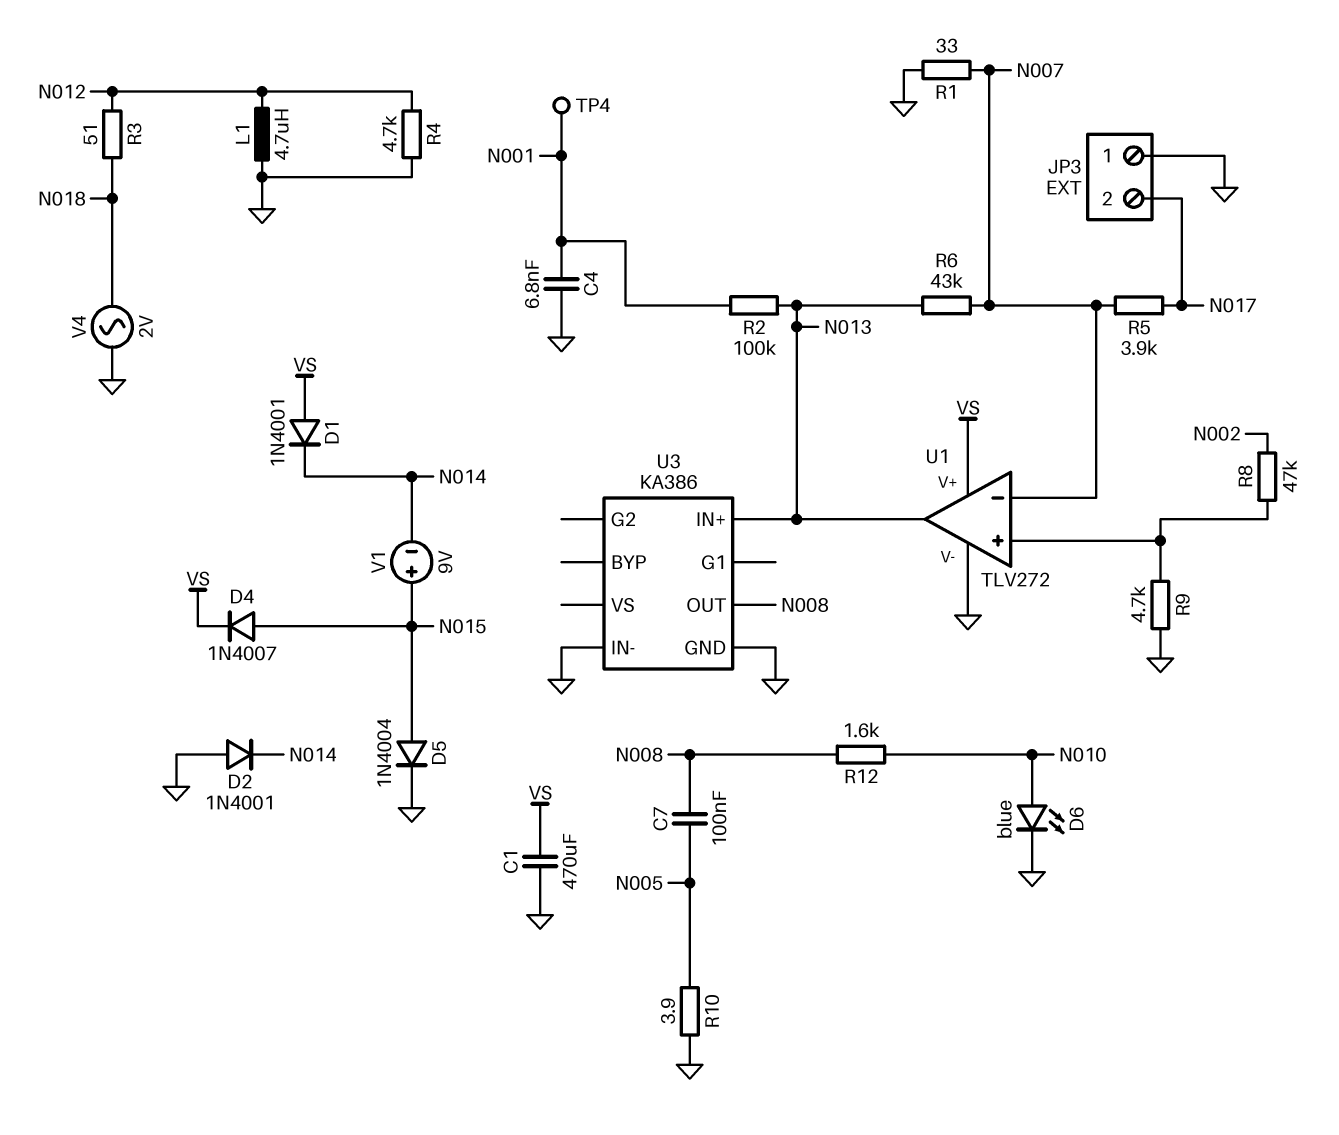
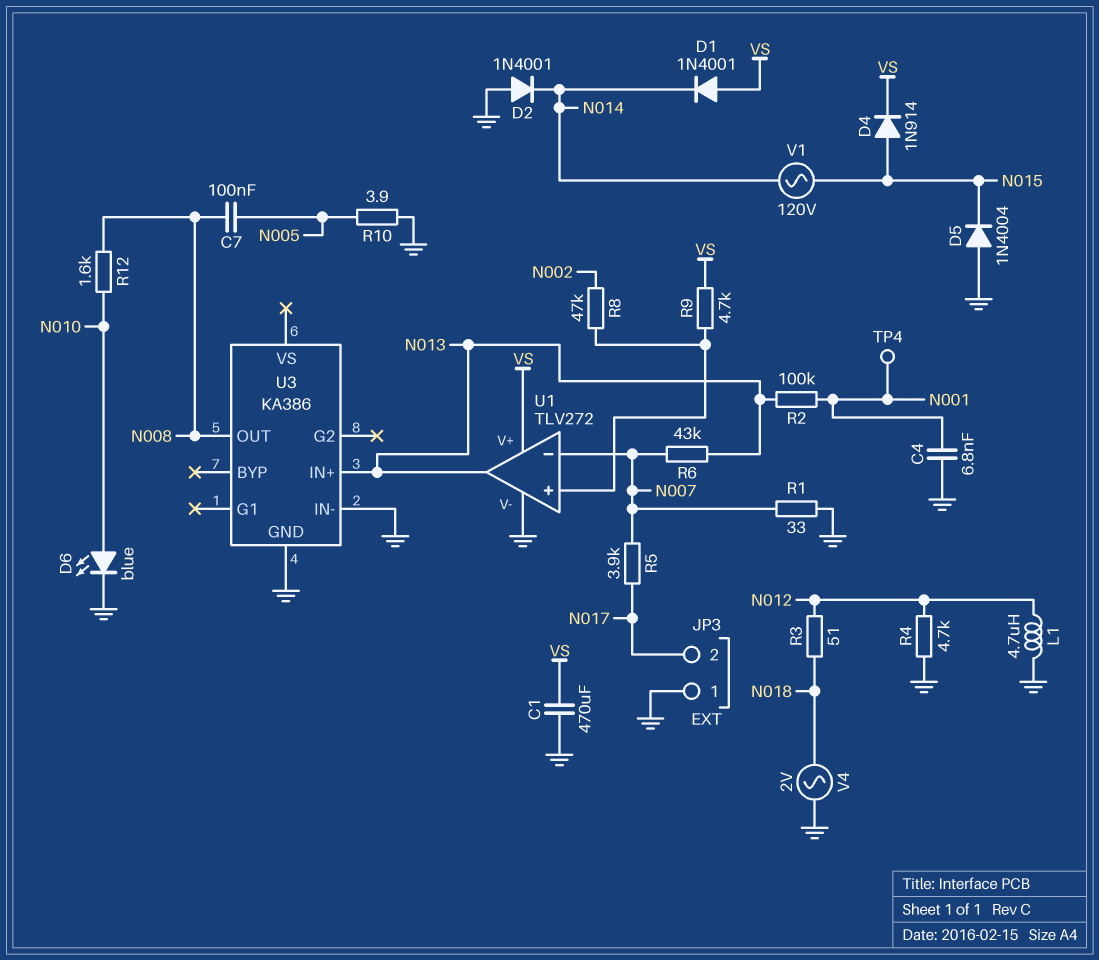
D4: diode 1N4007 (A N015, K VS) -> diode 1N914 (A N015, K VS)
D5: diode 1N4004 (A N015, K GND) -> diode 1N4004 (A GND, K N015)
R9: 4.7k (GND, U1/in+) -> 4.7k (U1/in+, VS)
V1: 9V (plus N015, minus N014) -> AC 120V (N014, N015)

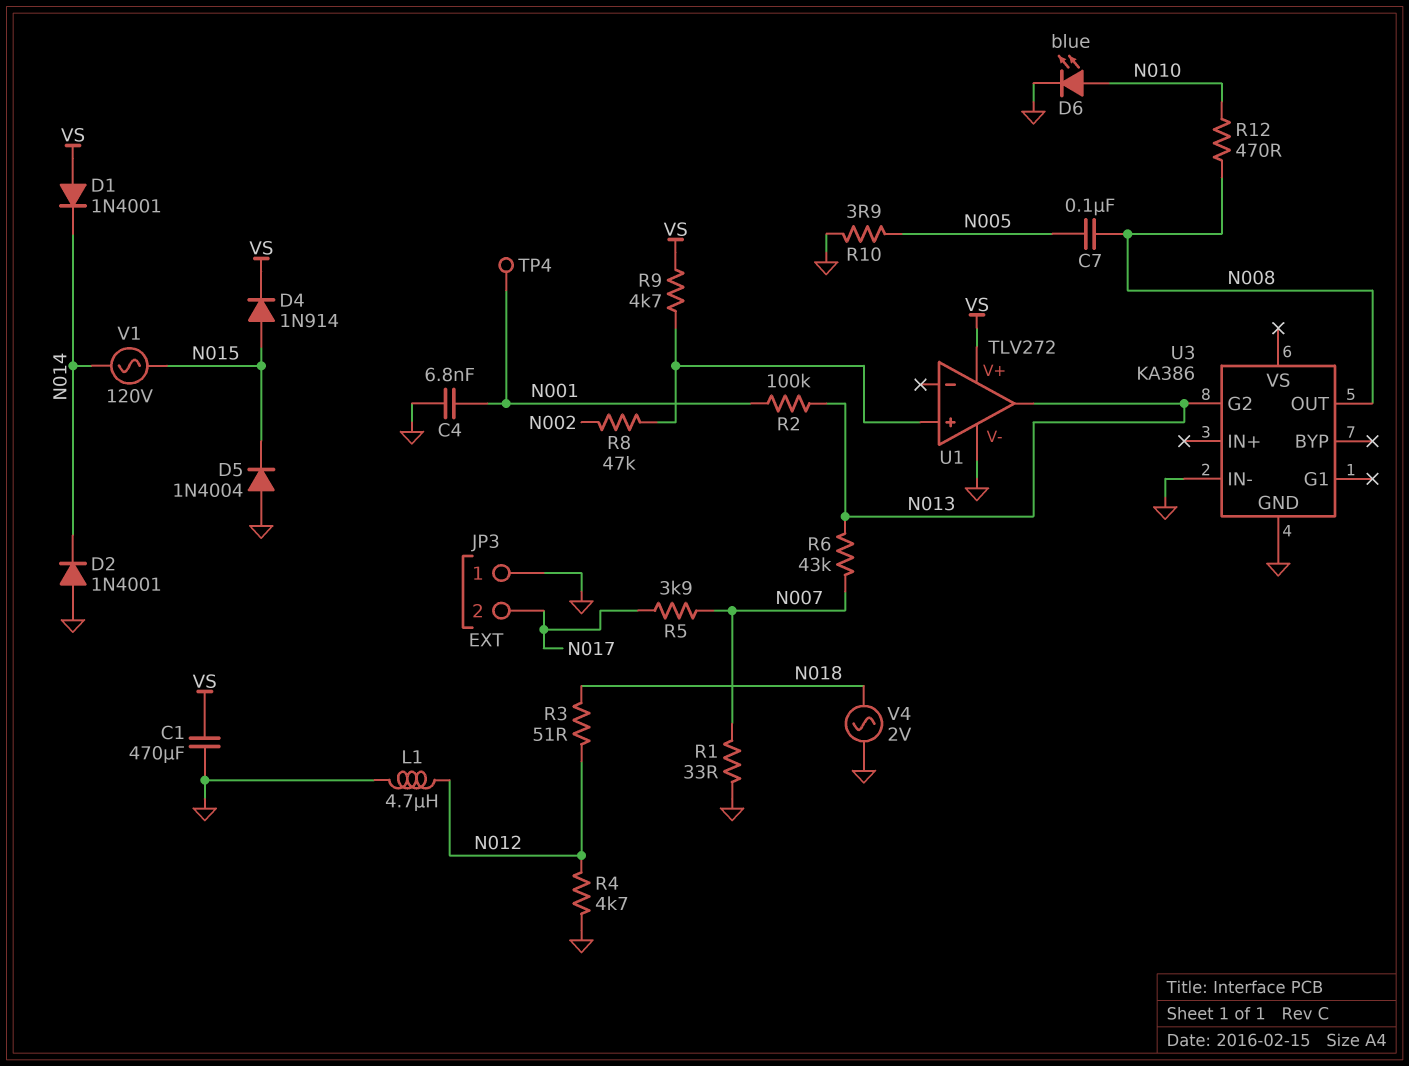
R12: 1.6k (N008, N010) -> 470 (N008, N010)
U1 pin in-: N007 -> none
U3 pin G2: none -> N013
U3 pin IN+: N013 -> none

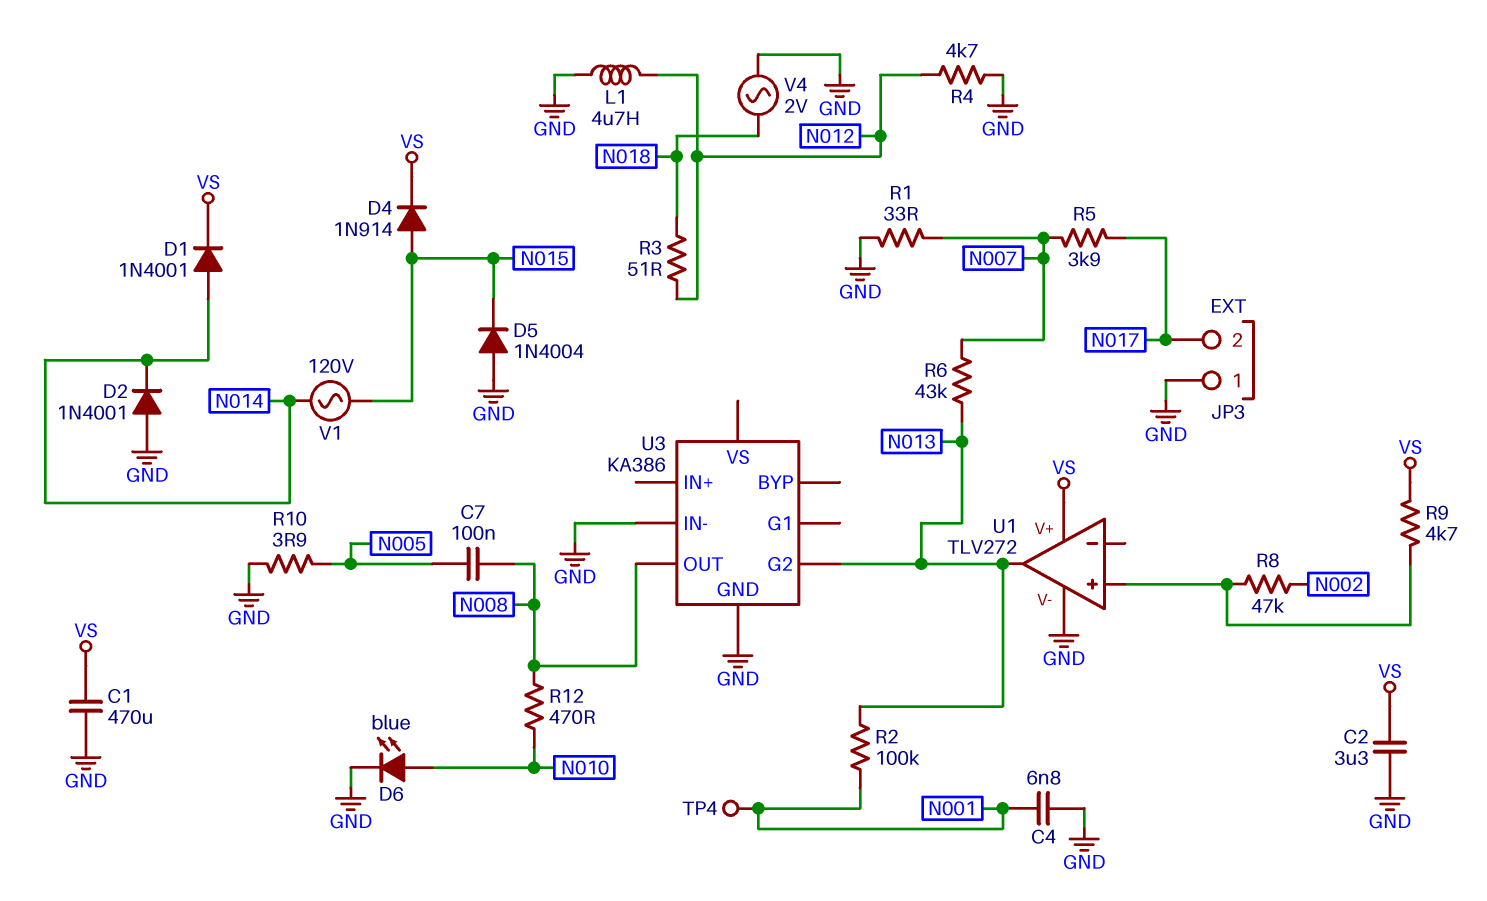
C2: none -> 3.3uF (GND, VS)
D1: diode 1N4001 (A VS, K N014) -> diode 1N4001 (A N014, K VS)

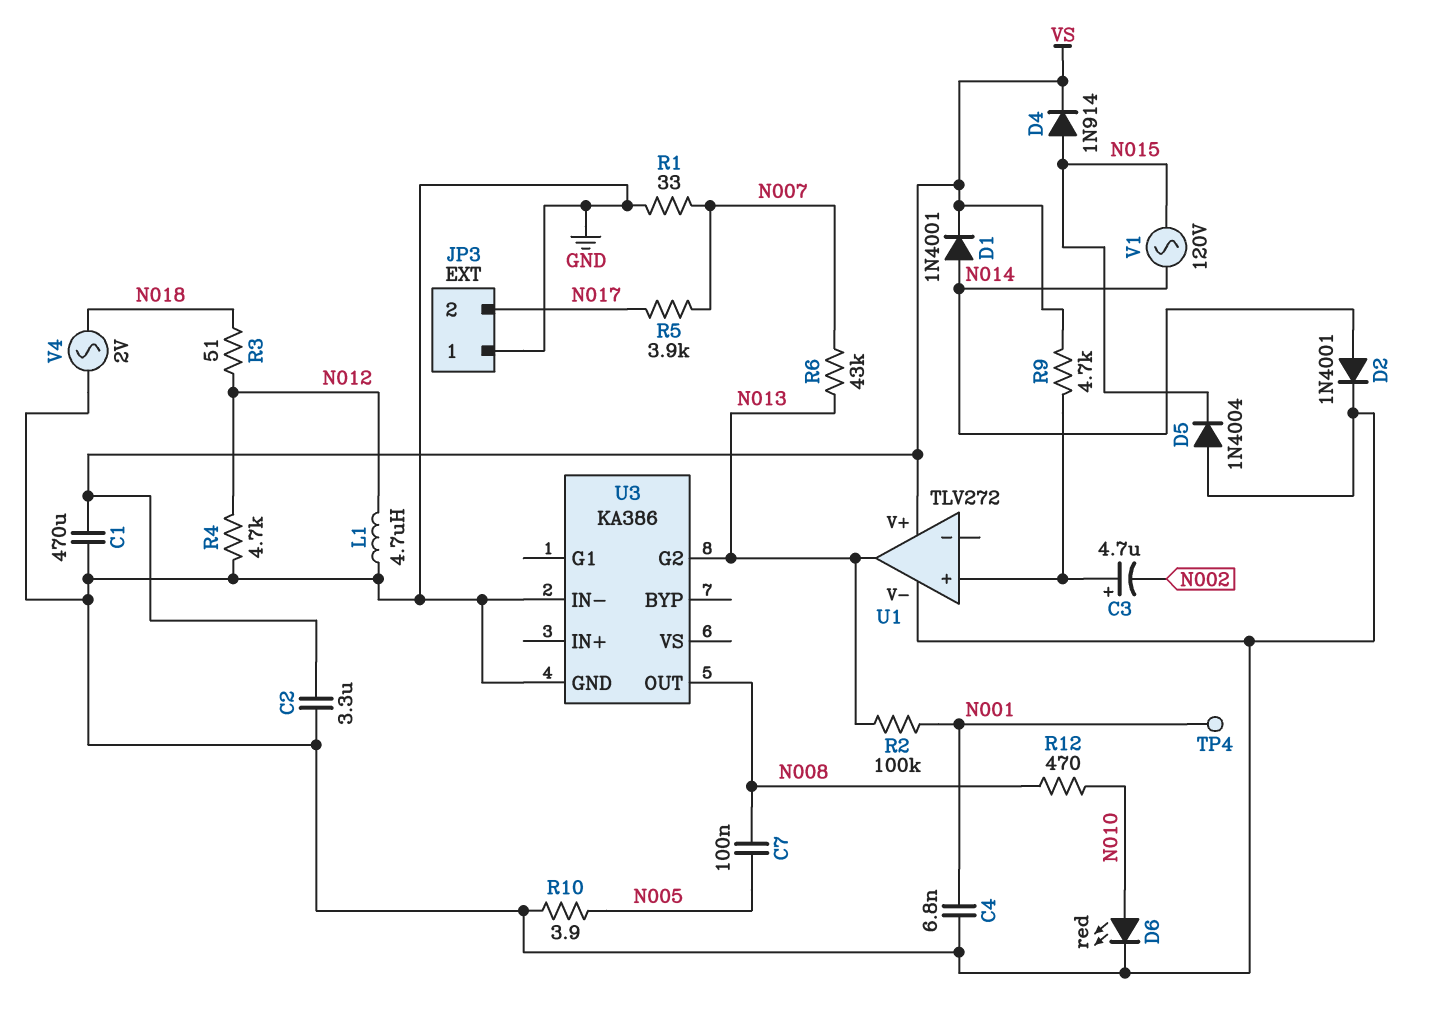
C3: none -> 4.7uF (plus U1/in+, minus N002)
D2: diode 1N4001 (A GND, K N014) -> diode 1N4001 (A N014, K GND)
D6: LED blue (A N010, K GND) -> LED red (A N010, K GND)
R8: 47k (N002, U1/in+) -> none

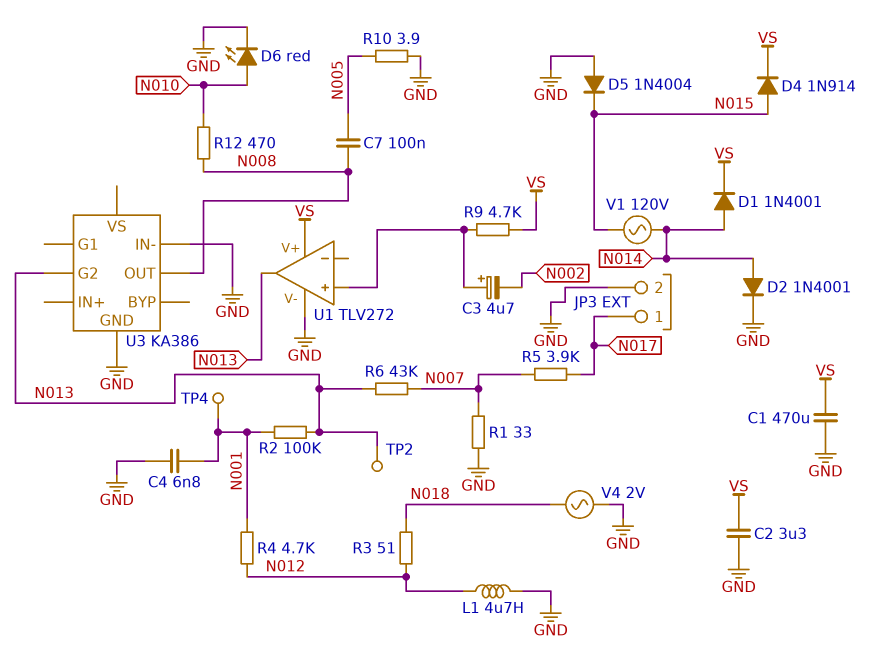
JP3 pin 1: GND -> N017
JP3 pin 2: N017 -> GND
R4: 4.7k (GND, N012) -> 4.7k (N001, N012)
TP2: none -> test point (N013)

